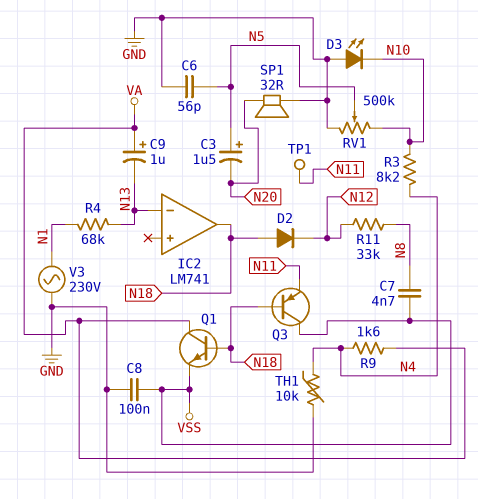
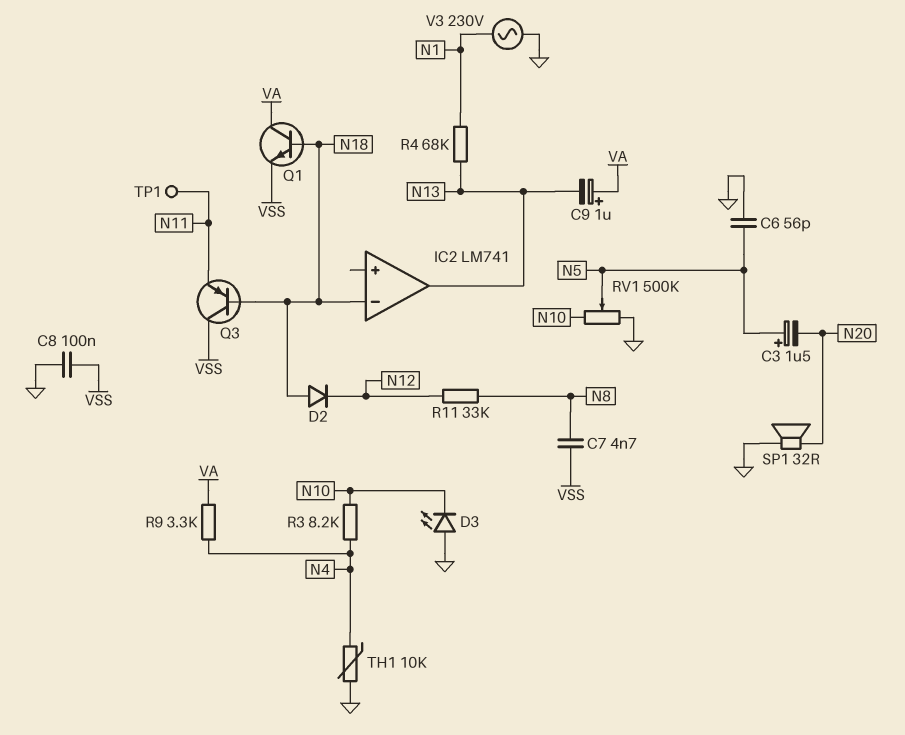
IC2 pin in-: N13 -> N18
IC2 pin out: N18 -> N13
R9: 1.6k (N4, VA) -> 3.3k (N4, VA)

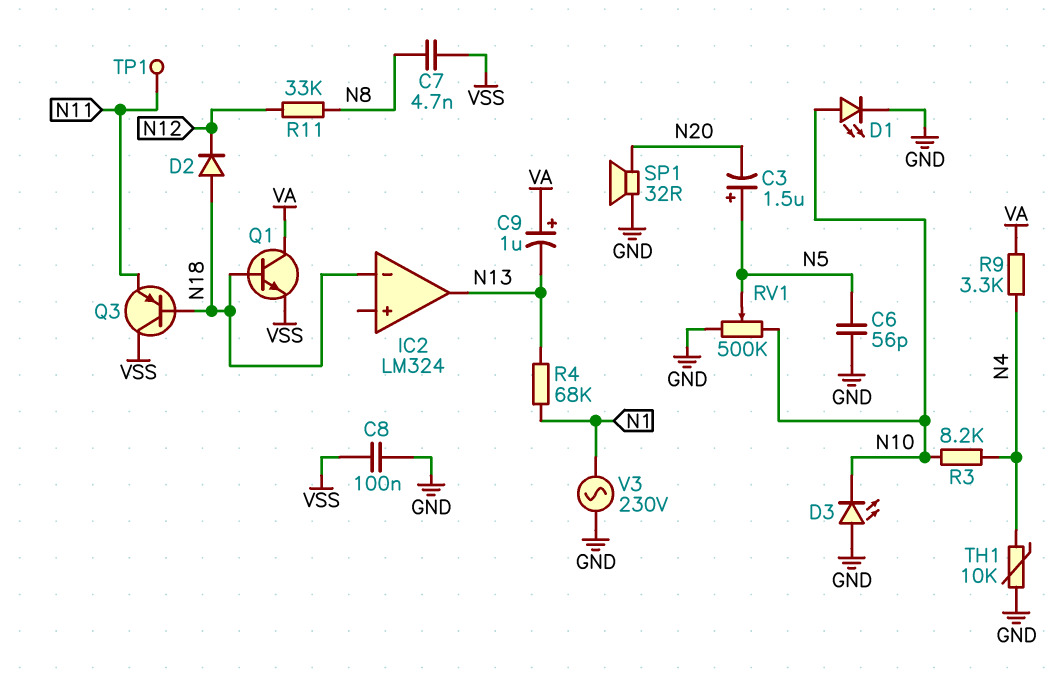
D1: none -> LED (A N10, K GND)
IC2: LM741 -> LM324

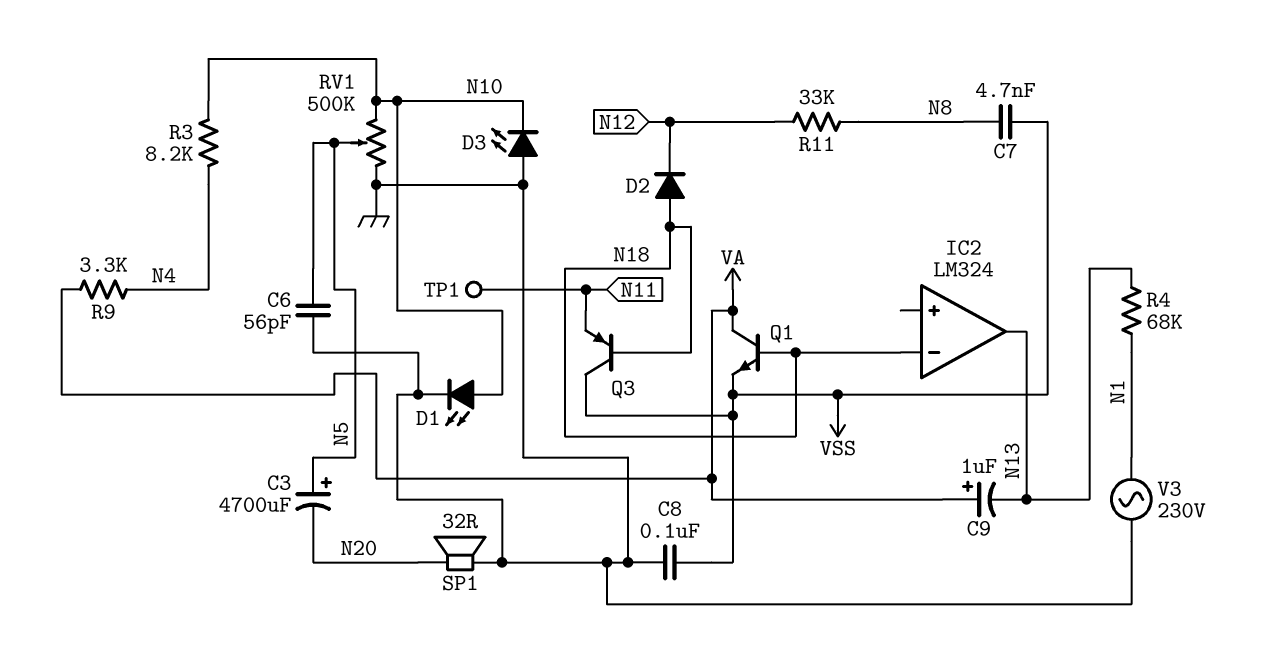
C3: 1.5uF (plus N5, minus N20) -> 4700uF (plus N5, minus N20)
TH1: 10k (GND, N4) -> none

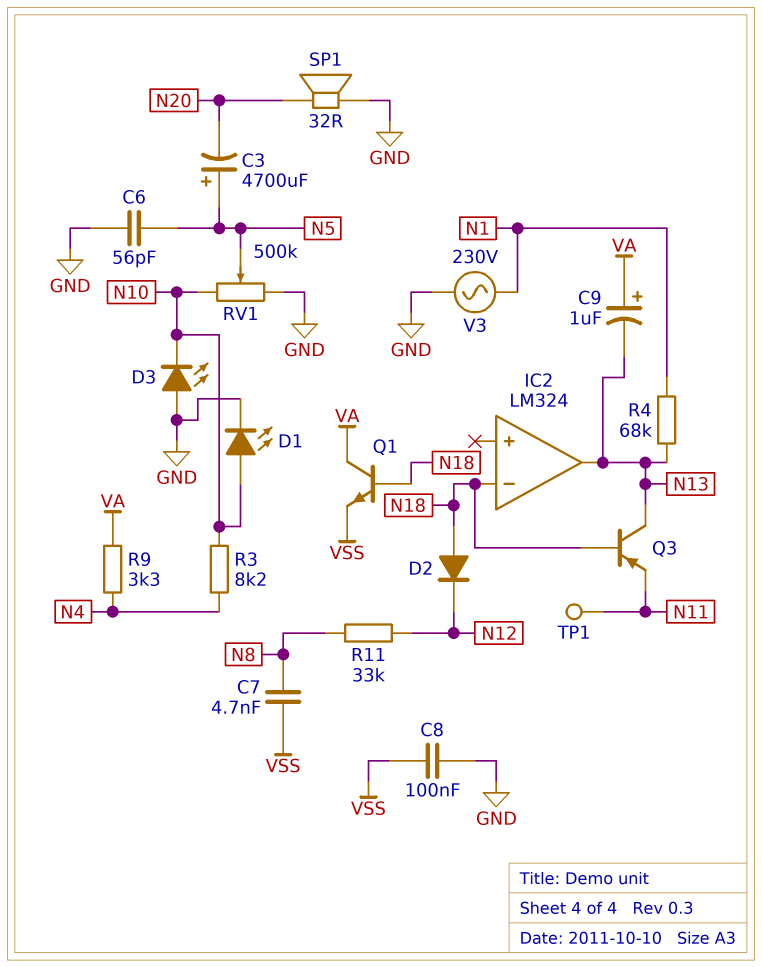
Q3: PNP (B N18, C VSS, E N11) -> PNP (B N18, C N13, E N11)

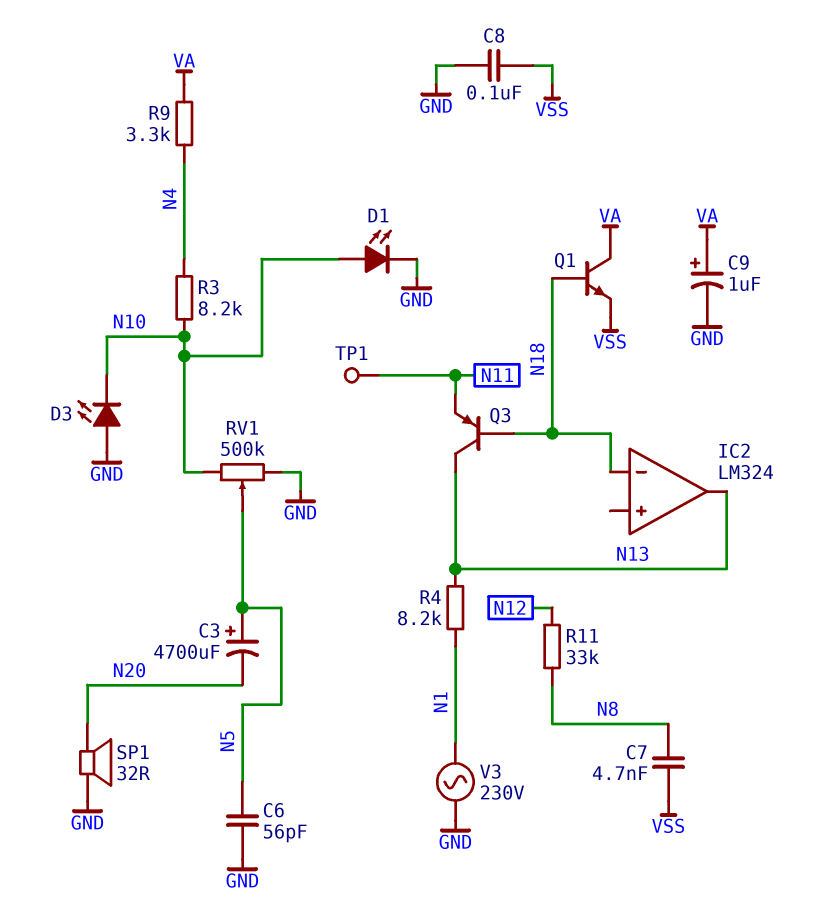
C9: 1uF (plus VA, minus N13) -> 1uF (plus VA, minus GND)
D2: diode (A N18, K N12) -> none
R4: 68k (N1, N13) -> 8.2k (N1, N13)

